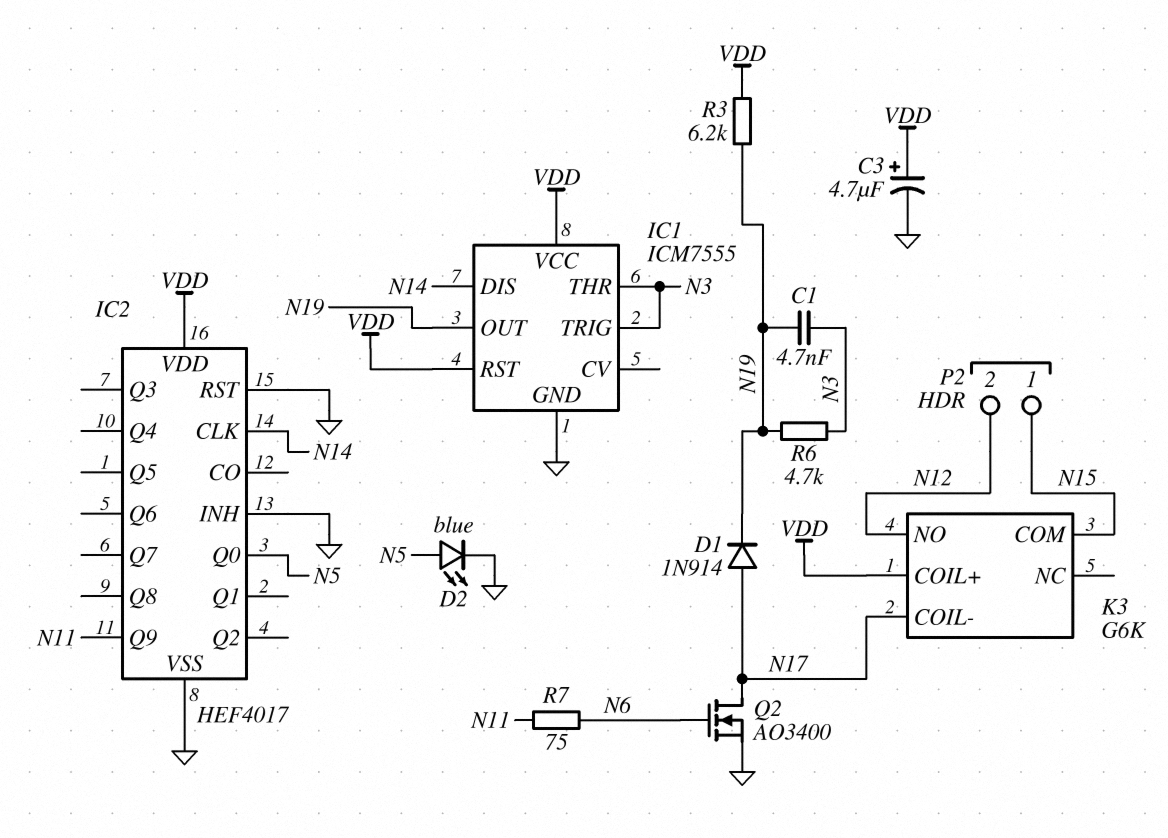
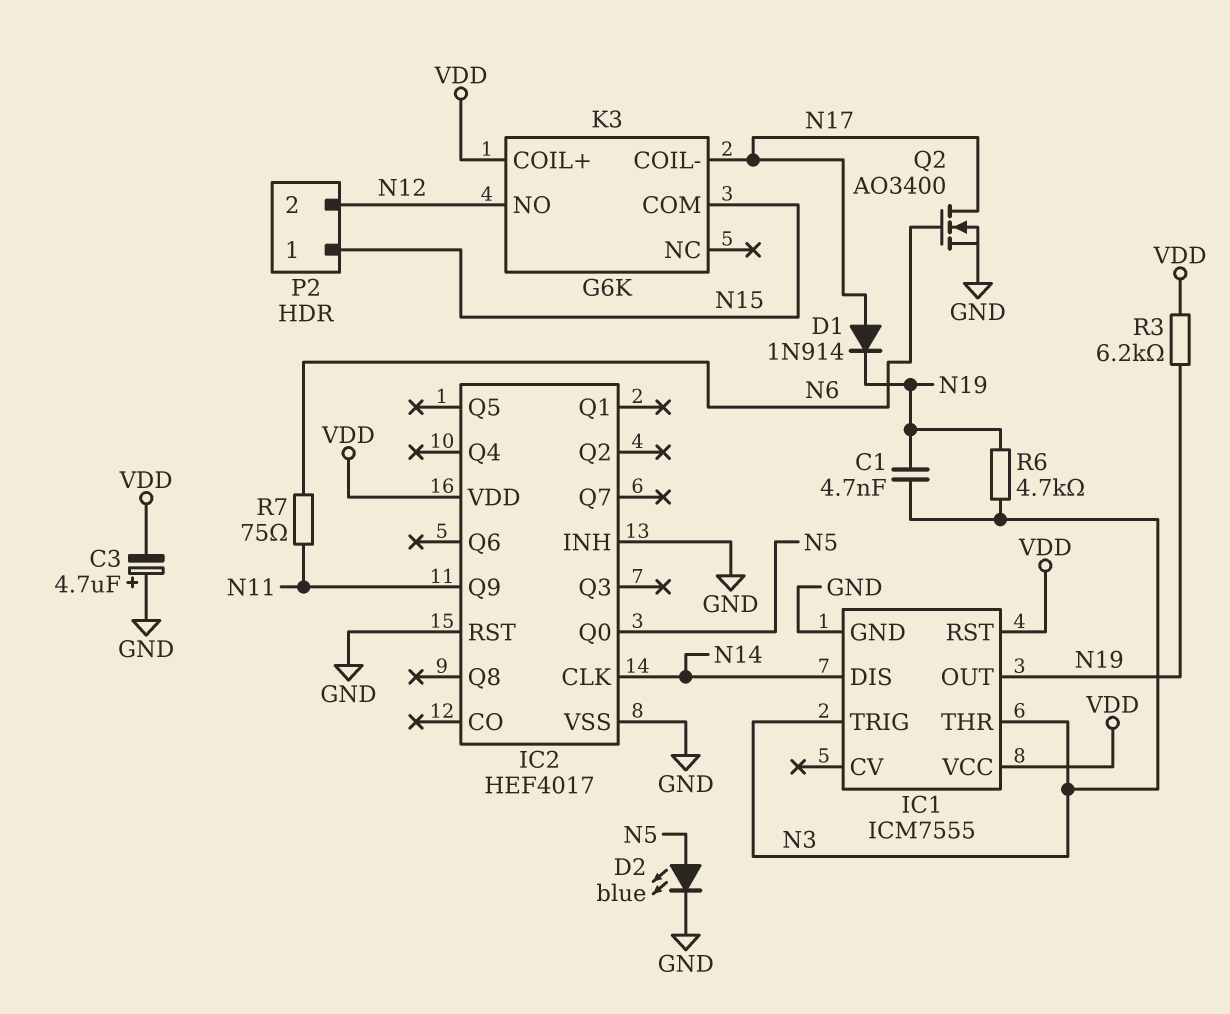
C3: 4.7uF (plus VDD, minus GND) -> 4.7uF (plus GND, minus VDD)

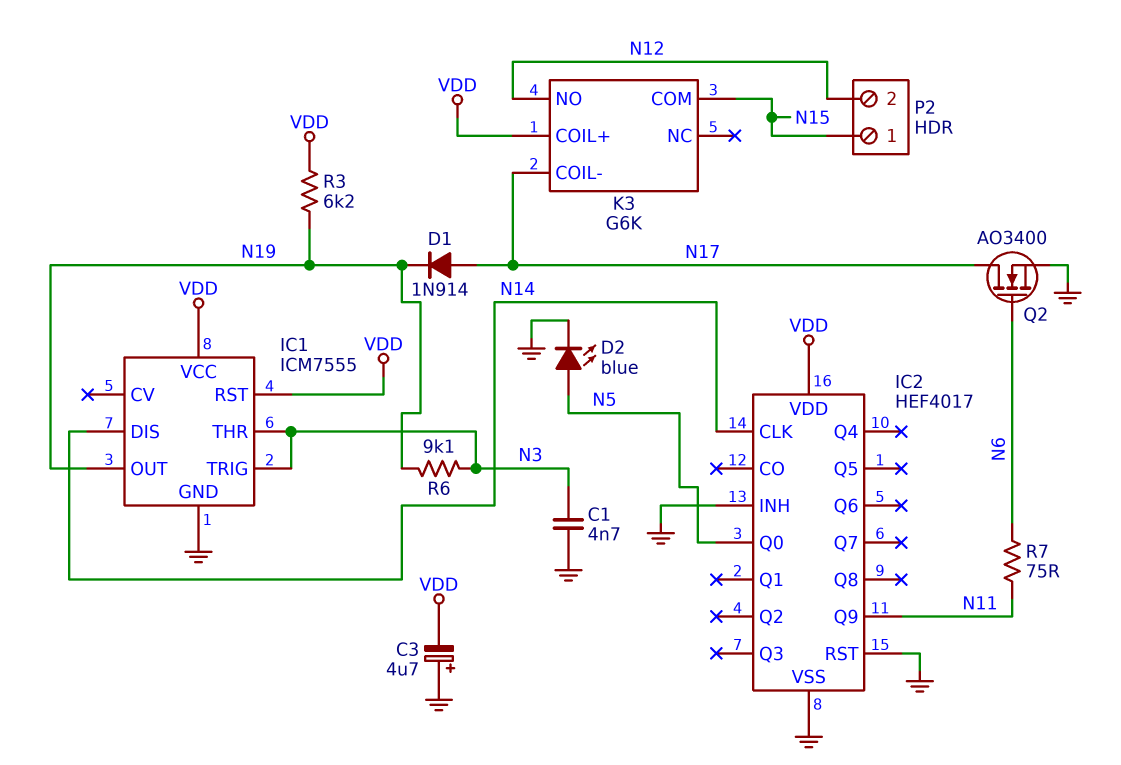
C1: 4.7nF (N3, N19) -> 4.7nF (GND, N3)
R6: 4.7k (N3, N19) -> 9.1k (N3, N19)

